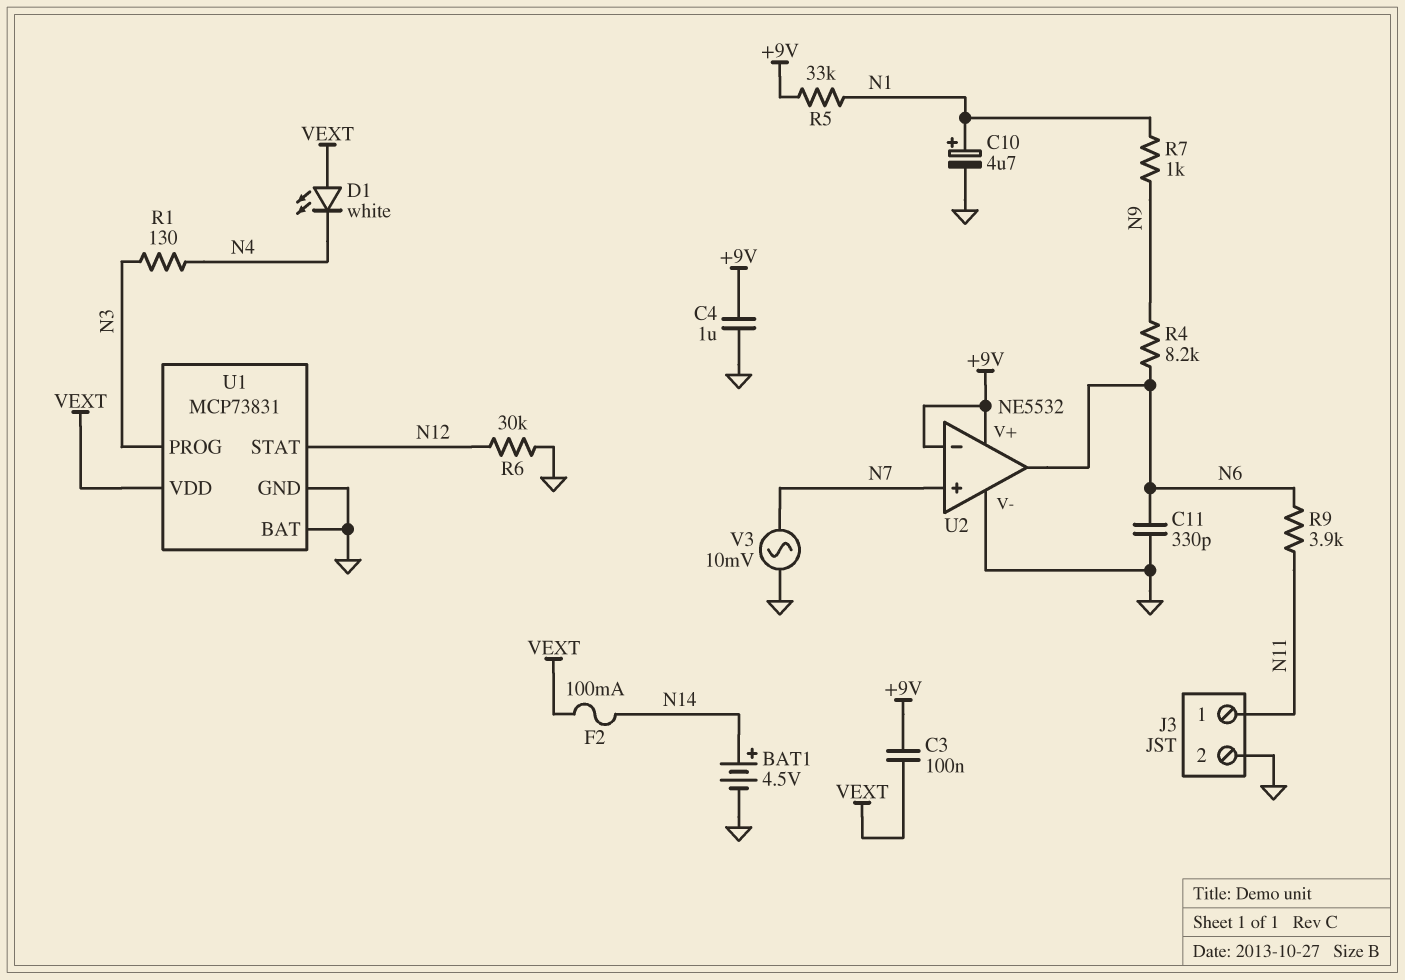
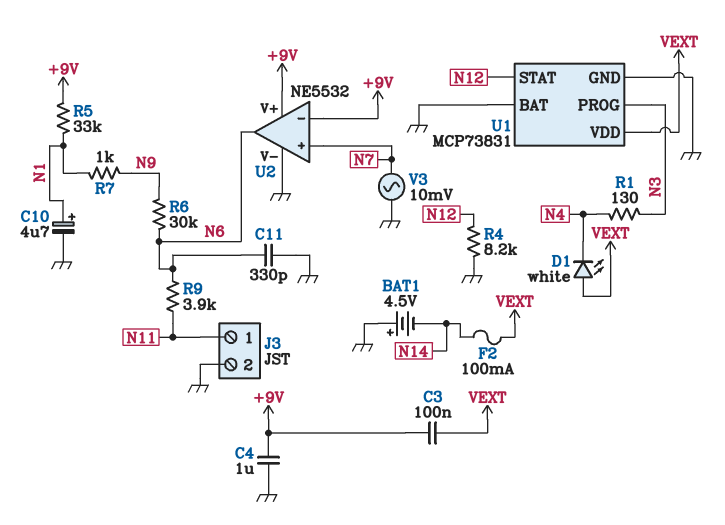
BAT1: 4.5V (plus N14, minus GND) -> 4.5V (plus GND, minus N14)
R4: 8.2k (N6, N9) -> 8.2k (GND, N12)
R6: 30k (GND, N12) -> 30k (N6, N9)

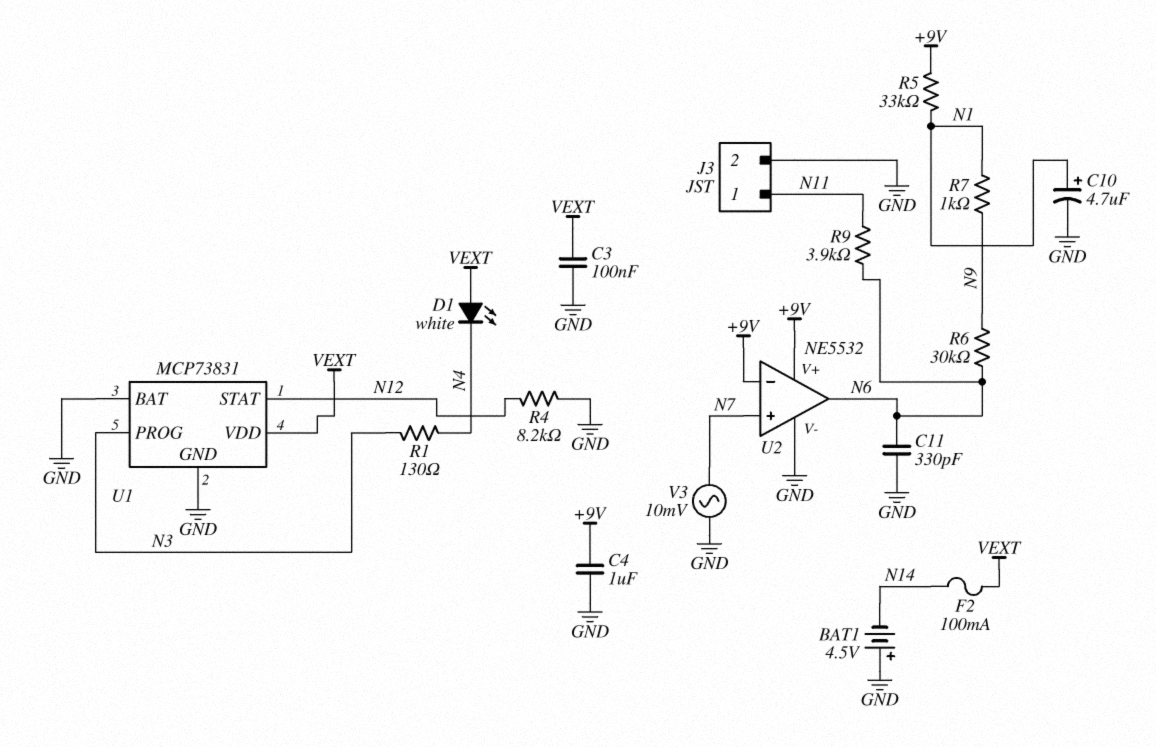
C3: 100nF (+9V, VEXT) -> 100nF (GND, VEXT)

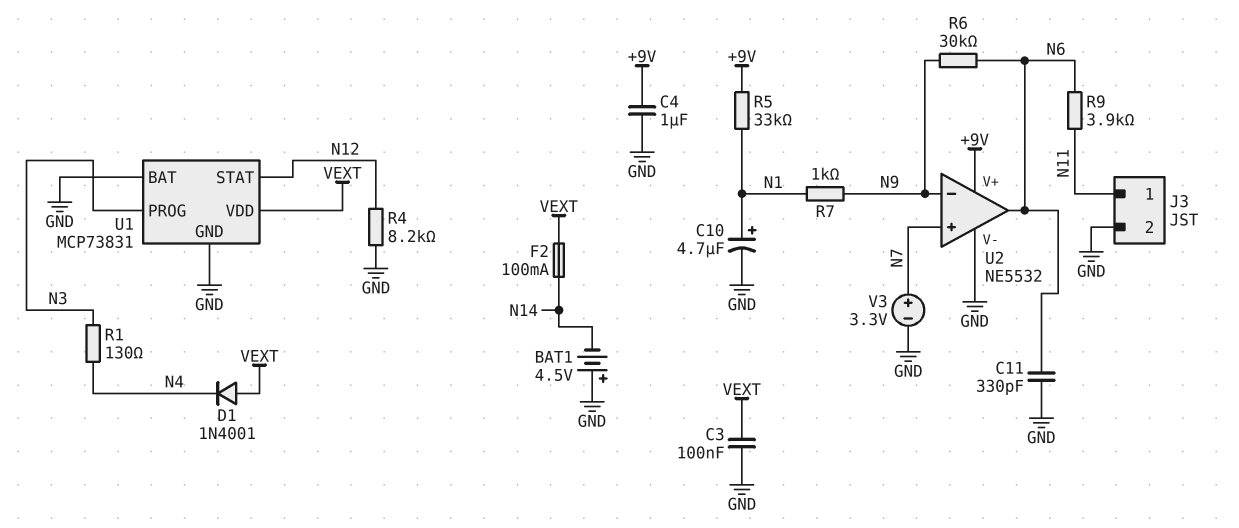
D1: LED white (A VEXT, K N4) -> diode 1N4001 (A VEXT, K N4)
U2 pin in-: +9V -> N9
V3: AC 10mV (GND, N7) -> 3.3V (plus N7, minus GND)

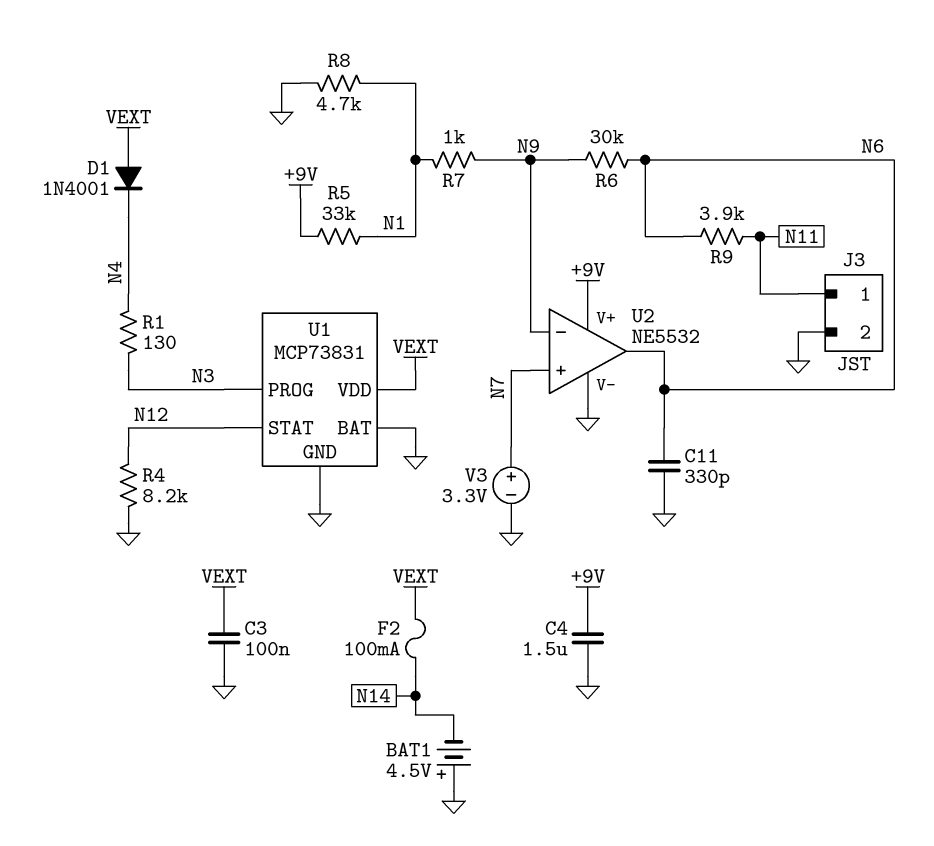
C4: 1uF (+9V, GND) -> 1.5uF (+9V, GND)
C10: 4.7uF (plus N1, minus GND) -> none
R8: none -> 4.7k (GND, N1)

